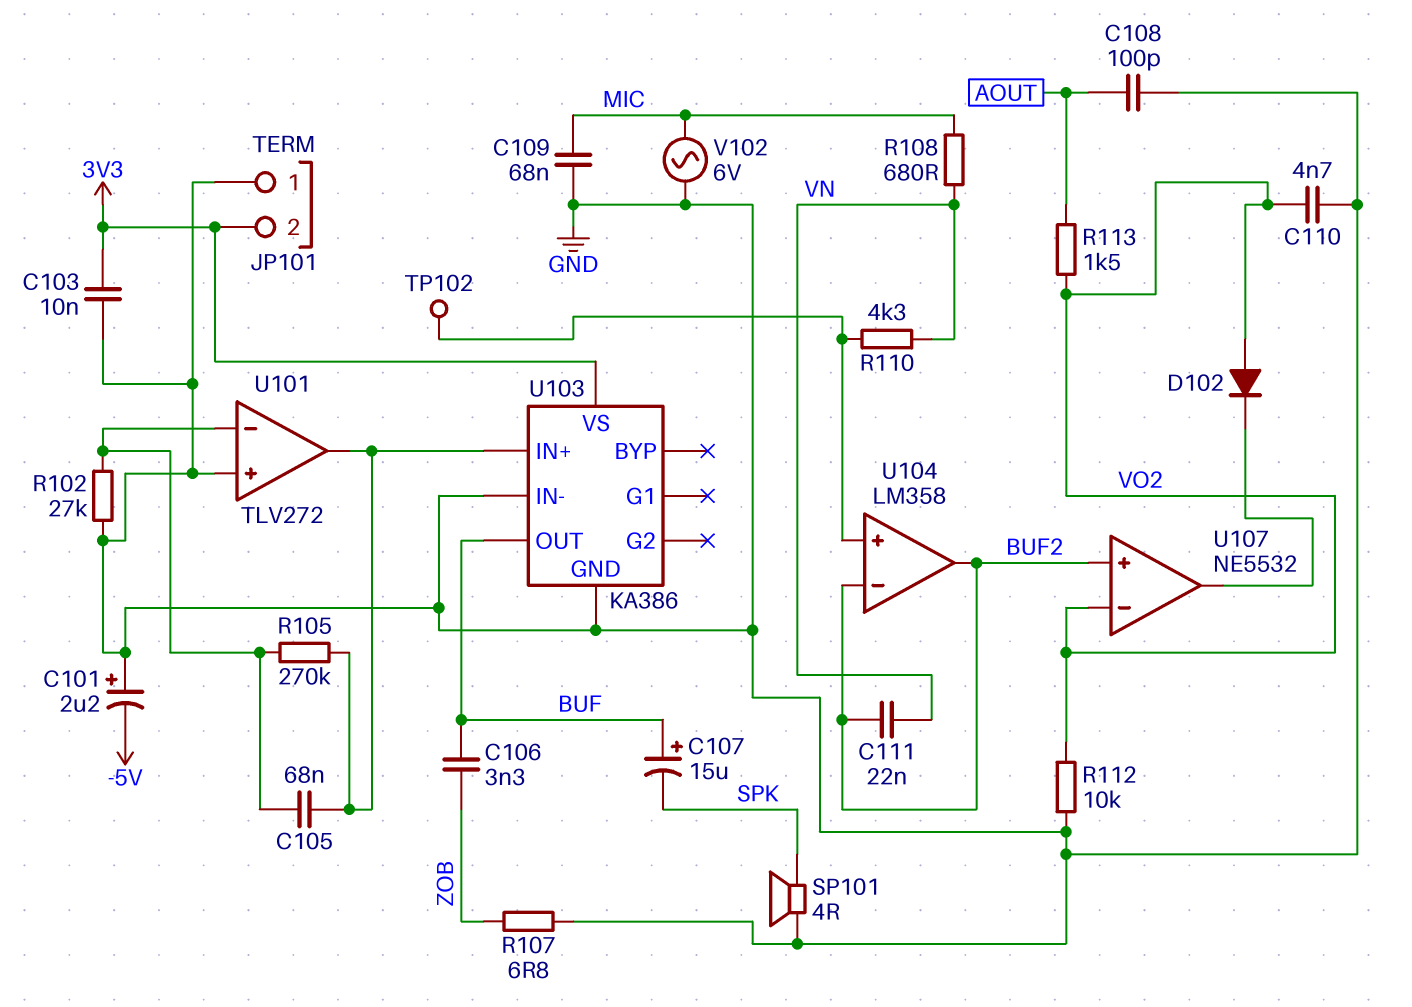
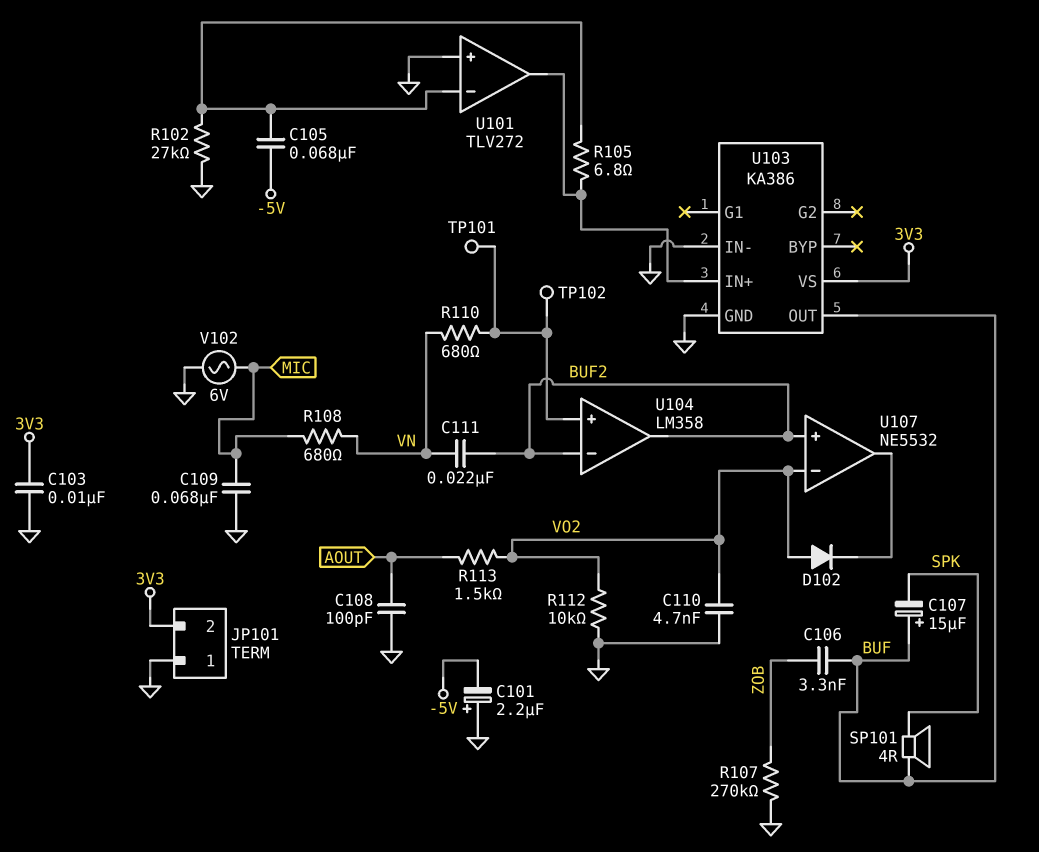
C105: 68nF (U101/in-, U101/out) -> 68nF (-5V, U101/in-)
R105: 270k (U101/in-, U101/out) -> 6.8 (U101/in-, U101/out)
R107: 6.8 (GND, ZOB) -> 270k (GND, ZOB)
R110: 4.3k (U104/in+, VN) -> 680 (U104/in+, VN)
SP101: speaker 4R (GND, SPK) -> speaker 4R (BUF, SPK)
TP101: none -> test point (U104/in+)

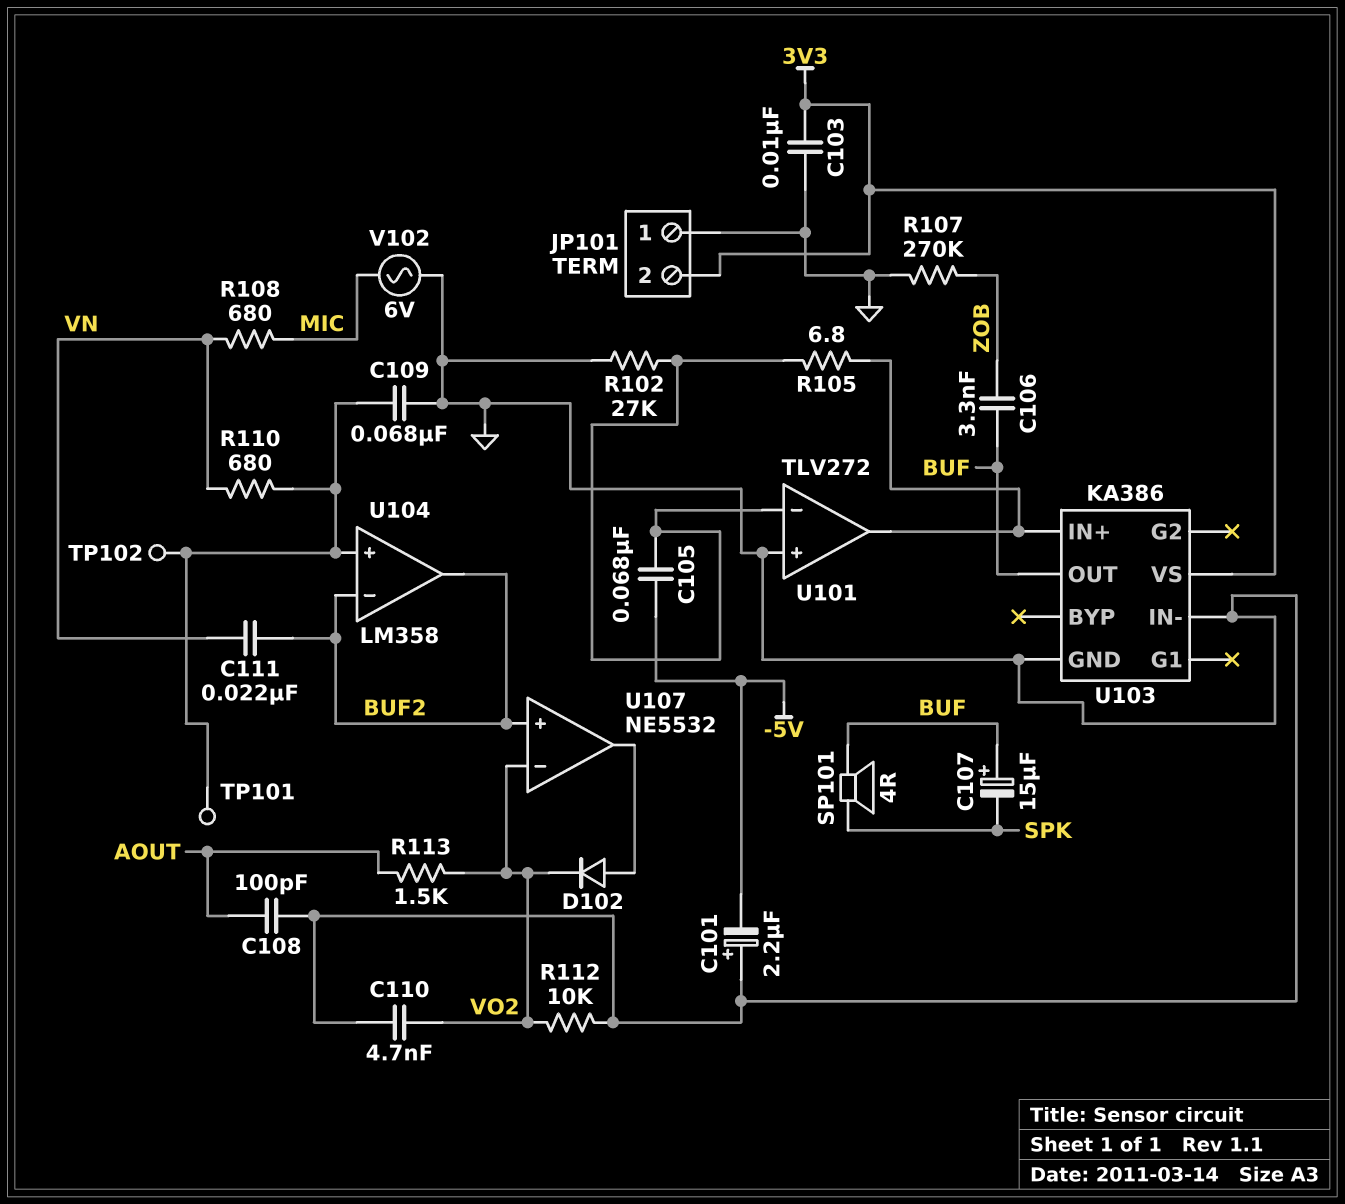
C109: 68nF (GND, MIC) -> 68nF (GND, U104/in+)
D102: diode (A VO2, K U107/out) -> diode (A U107/out, K VO2)

